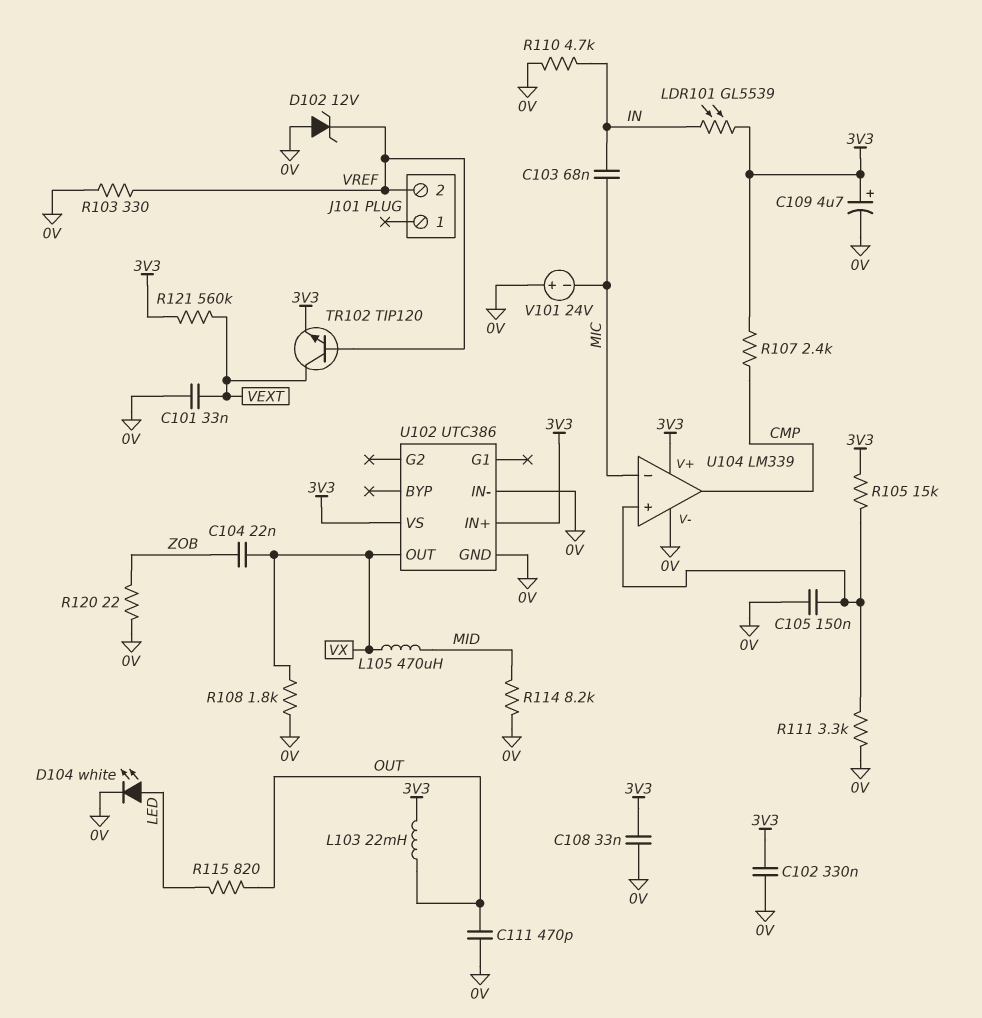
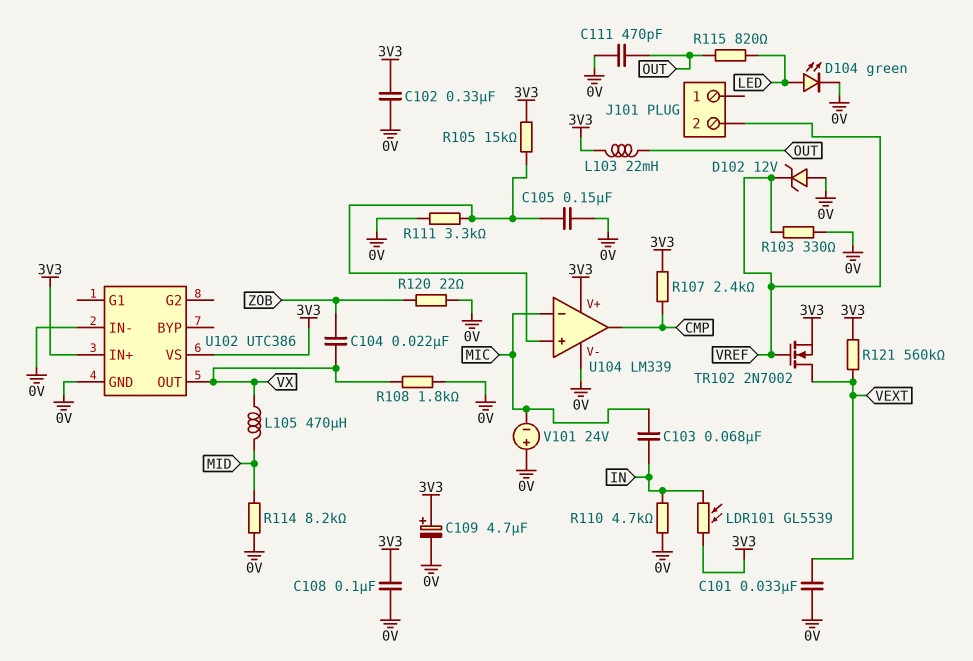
C108: 33nF (0V, 3V3) -> 100nF (0V, 3V3)
D104: LED white (A LED, K 0V) -> LED green (A LED, K 0V)
TR102: NPN TIP120 (B VREF, C VEXT, E 3V3) -> NMOS 2N7002 (G VREF, D VEXT, S 3V3)

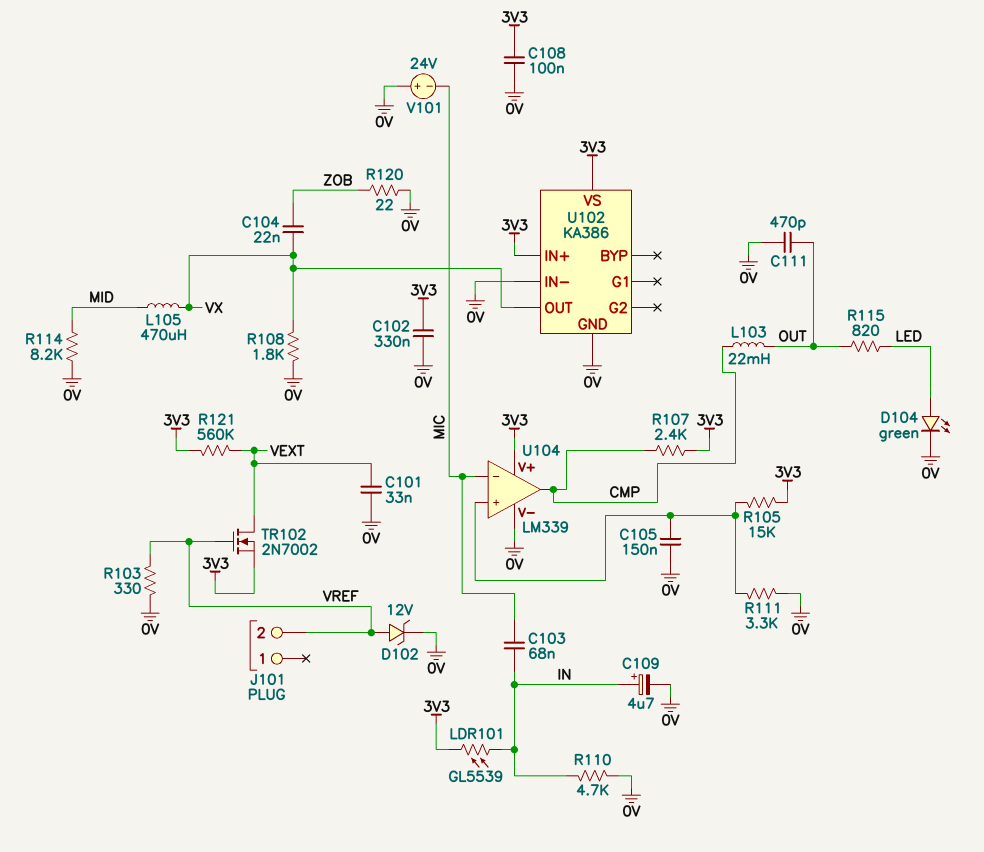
C109: 4.7uF (plus 3V3, minus 0V) -> 4.7uF (plus IN, minus 0V)
D102: zener 12V (A 0V, K VREF) -> zener 12V (A VREF, K 0V)
L103: 22mH (3V3, OUT) -> 22mH (CMP, OUT)
U102: UTC386 -> KA386

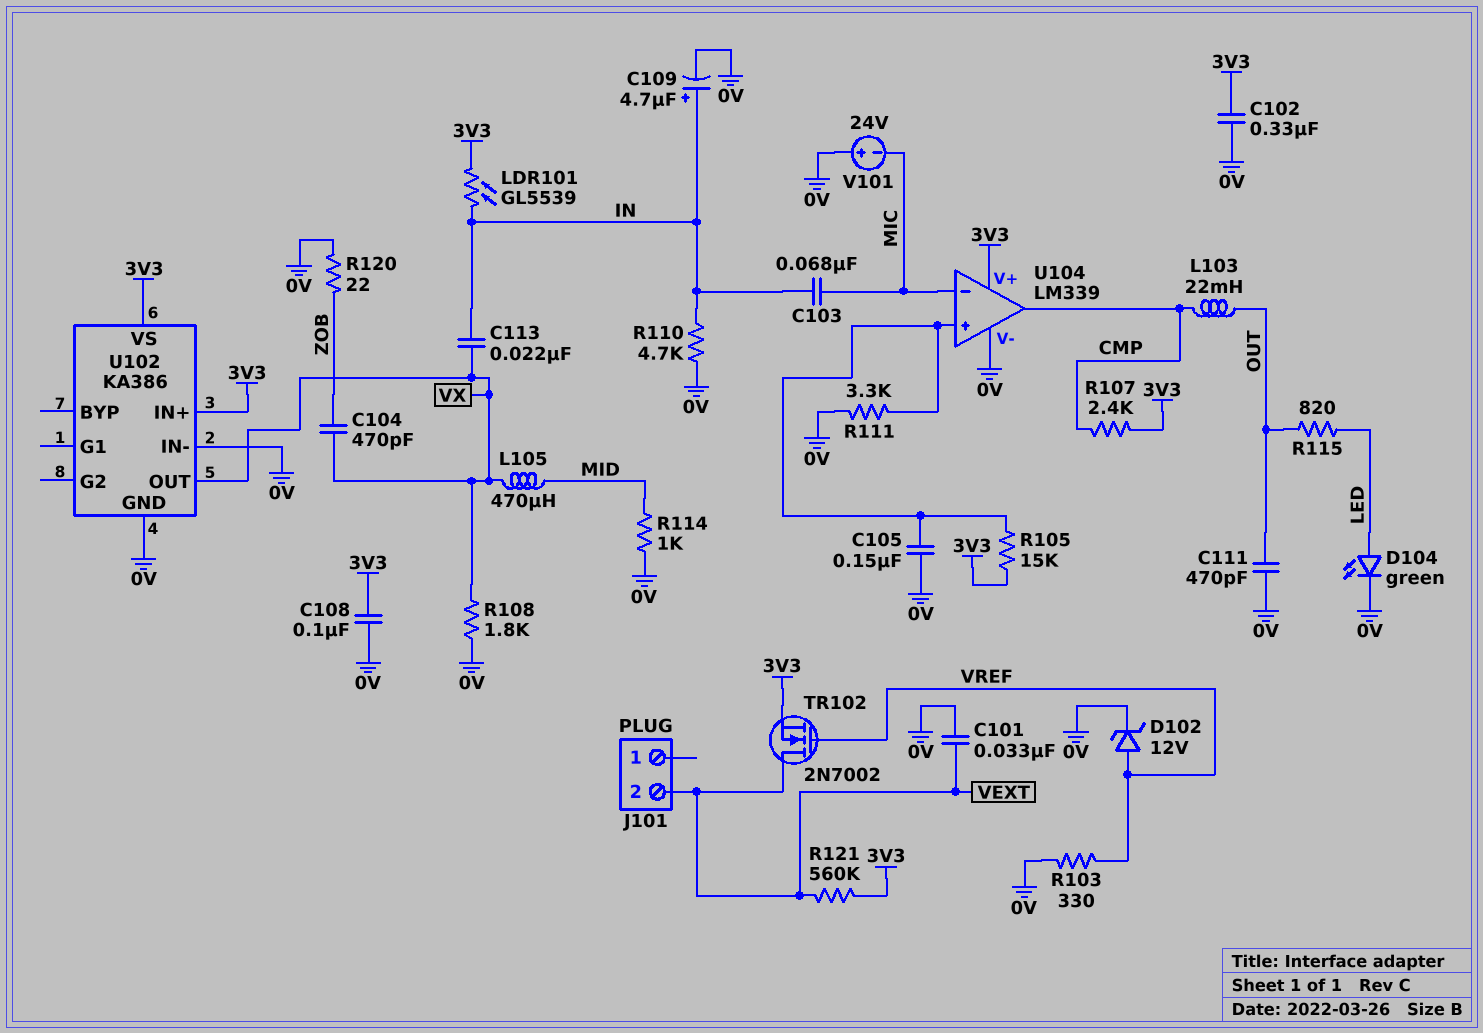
C104: 22nF (VX, ZOB) -> 470pF (VX, ZOB)
C113: none -> 22nF (IN, VX)
J101 pin 2: VREF -> VEXT
R114: 8.2k (0V, MID) -> 1k (0V, MID)

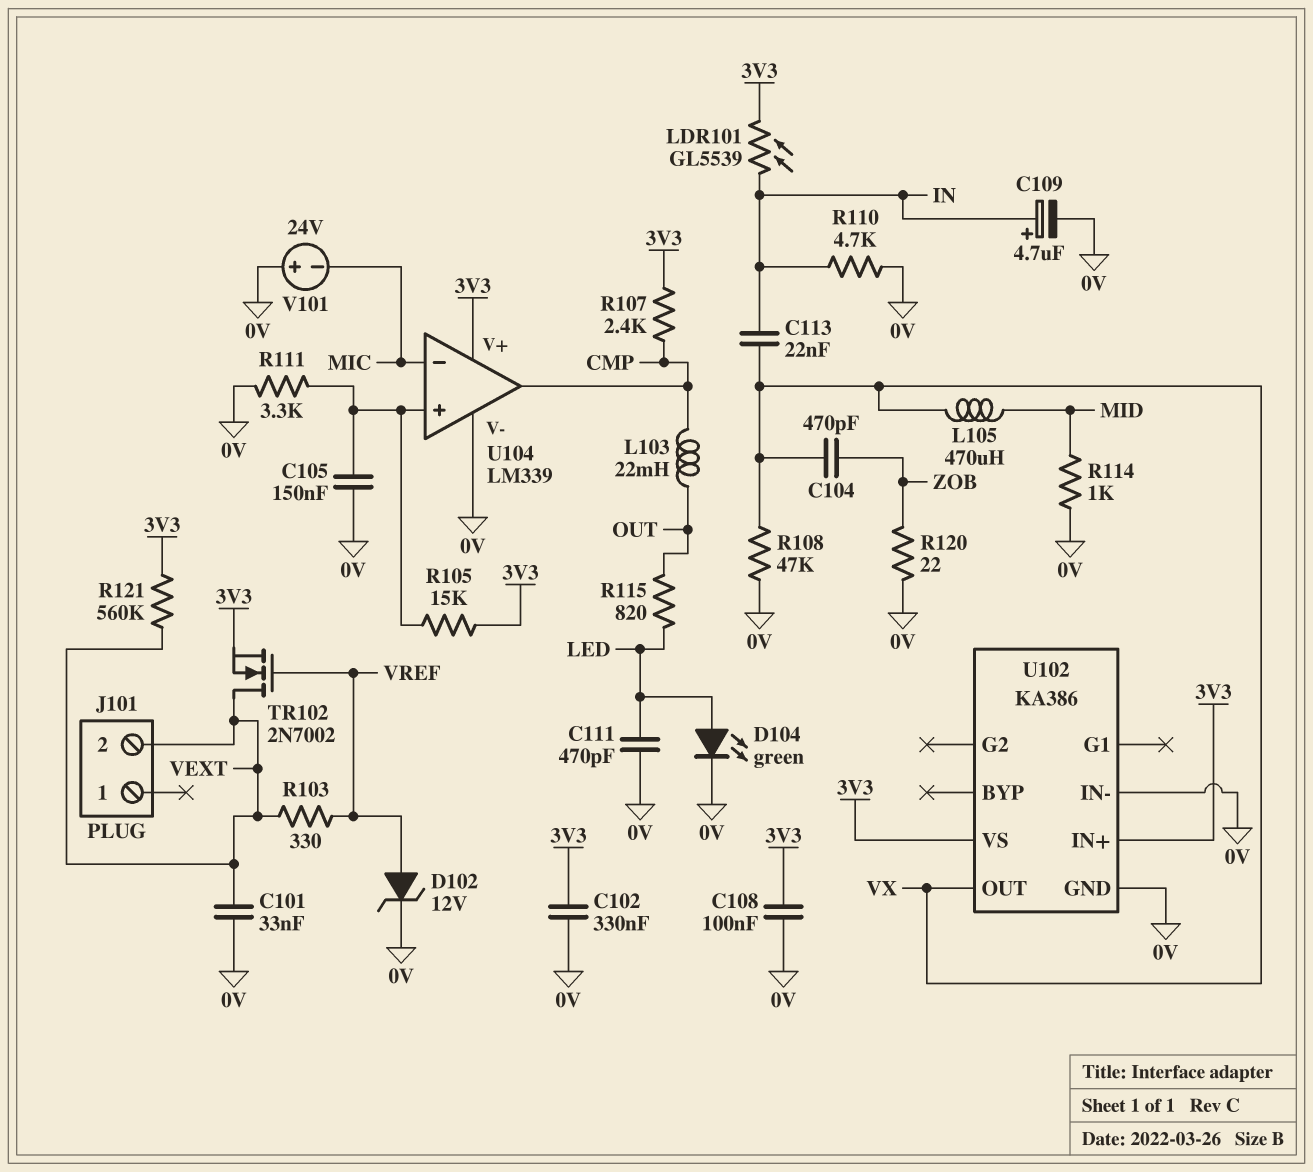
C103: 68nF (IN, MIC) -> none
C111: 470pF (0V, OUT) -> 470pF (0V, LED)
R103: 330 (0V, VREF) -> 330 (VEXT, VREF)
R108: 1.8k (0V, VX) -> 47k (0V, VX)

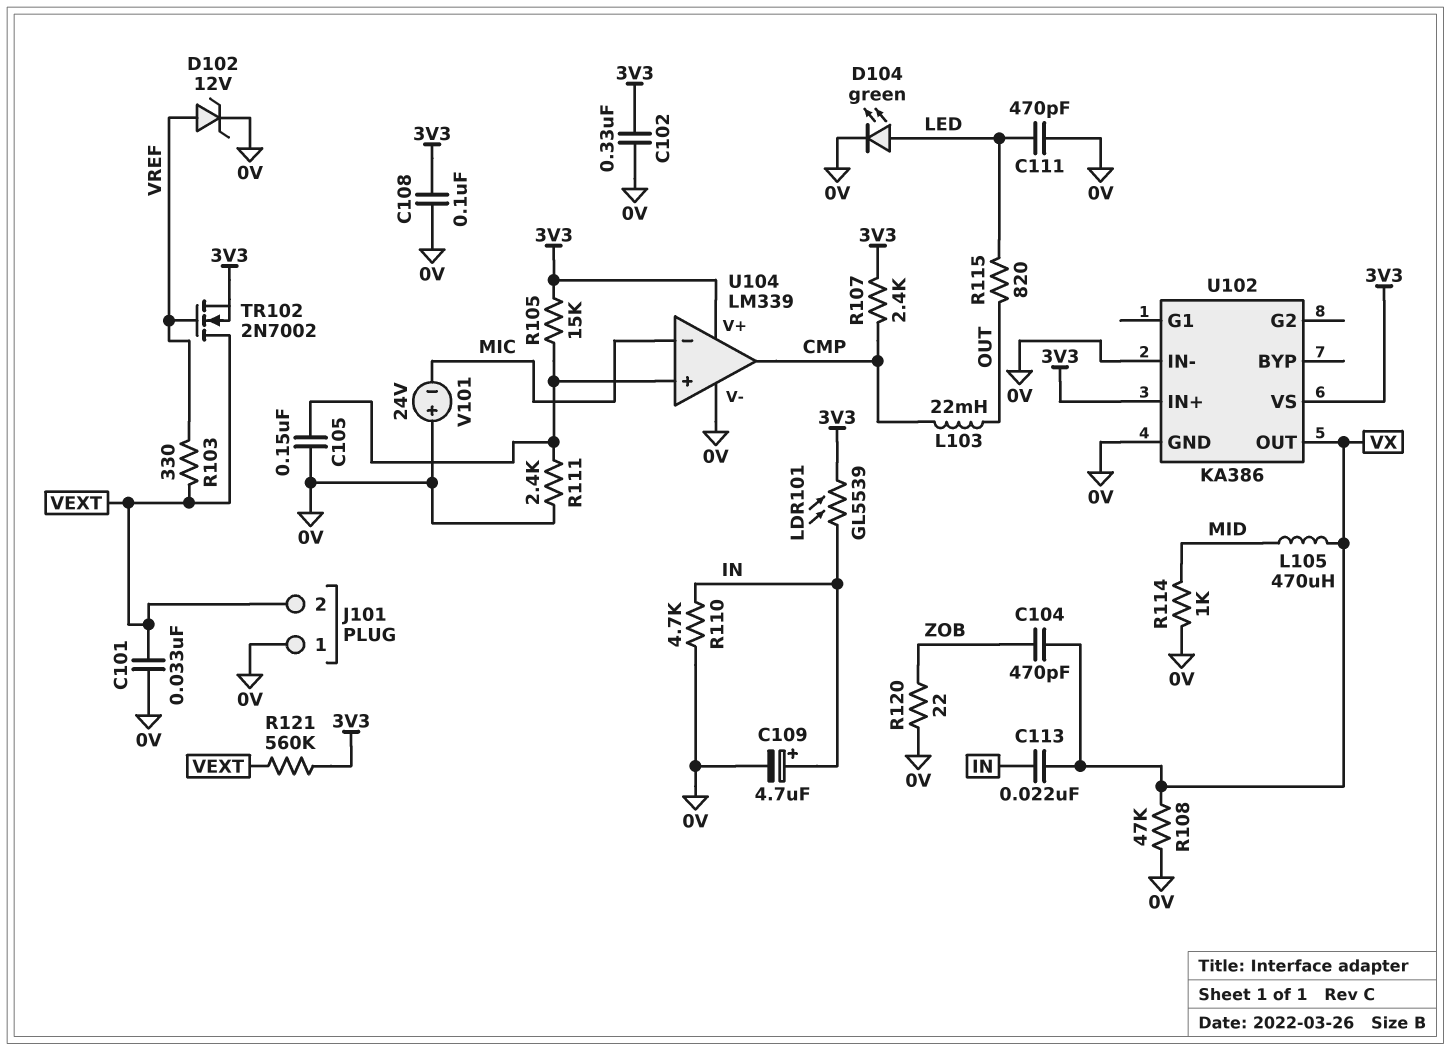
J101 pin 1: none -> 0V
R111: 3.3k (0V, U104/in+) -> 2.4k (0V, U104/in+)

